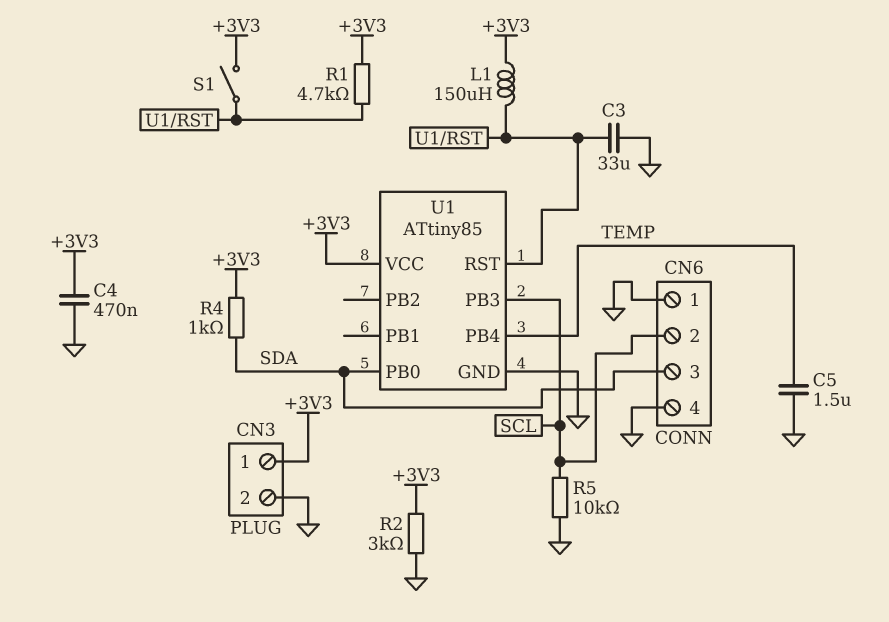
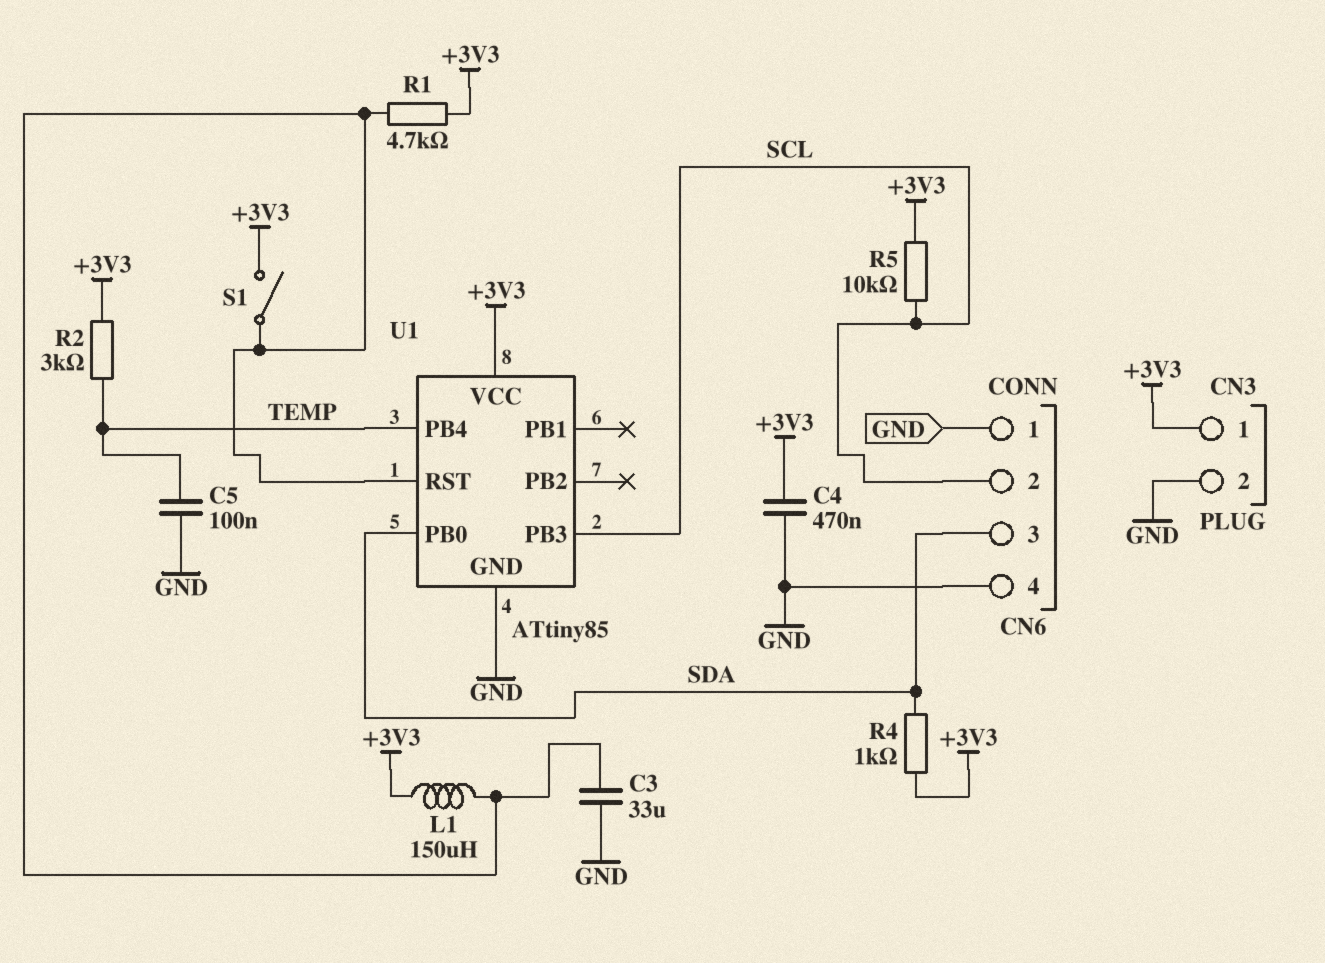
C5: 1.5uF (GND, TEMP) -> 100nF (GND, TEMP)
R2: 3k (+3V3, GND) -> 3k (+3V3, TEMP)
R5: 10k (GND, SCL) -> 10k (+3V3, SCL)

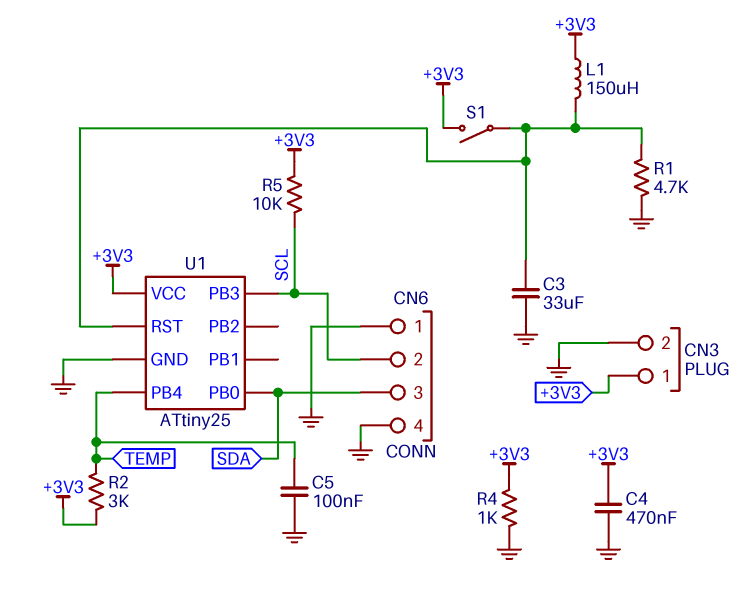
R1: 4.7k (+3V3, U1/RST) -> 4.7k (GND, U1/RST)
R4: 1k (+3V3, SDA) -> 1k (+3V3, GND)
U1: ATtiny85 -> ATtiny25

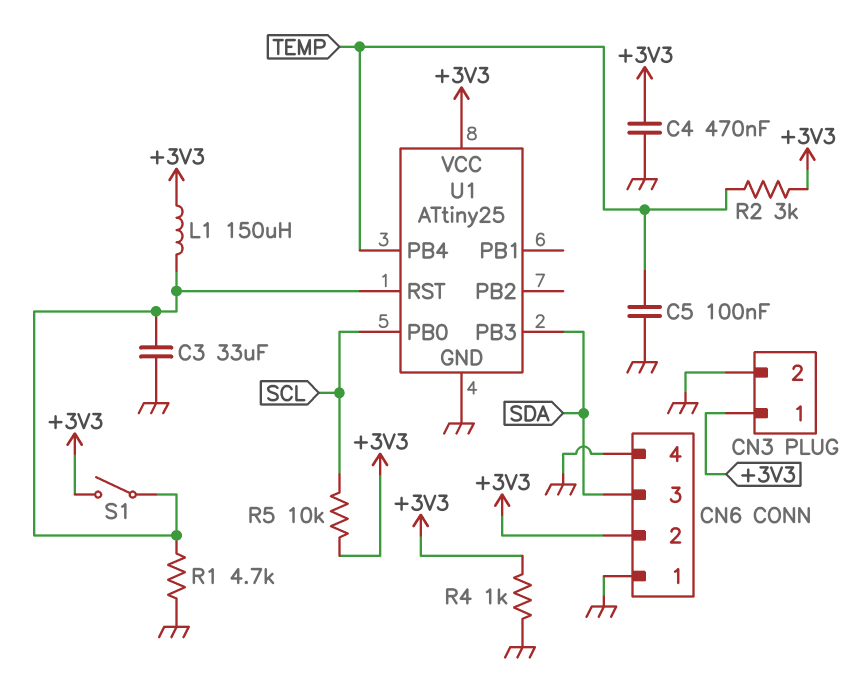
CN6 pin 2: SCL -> +3V3
U1 pin PB0: SDA -> SCL
U1 pin PB3: SCL -> SDA

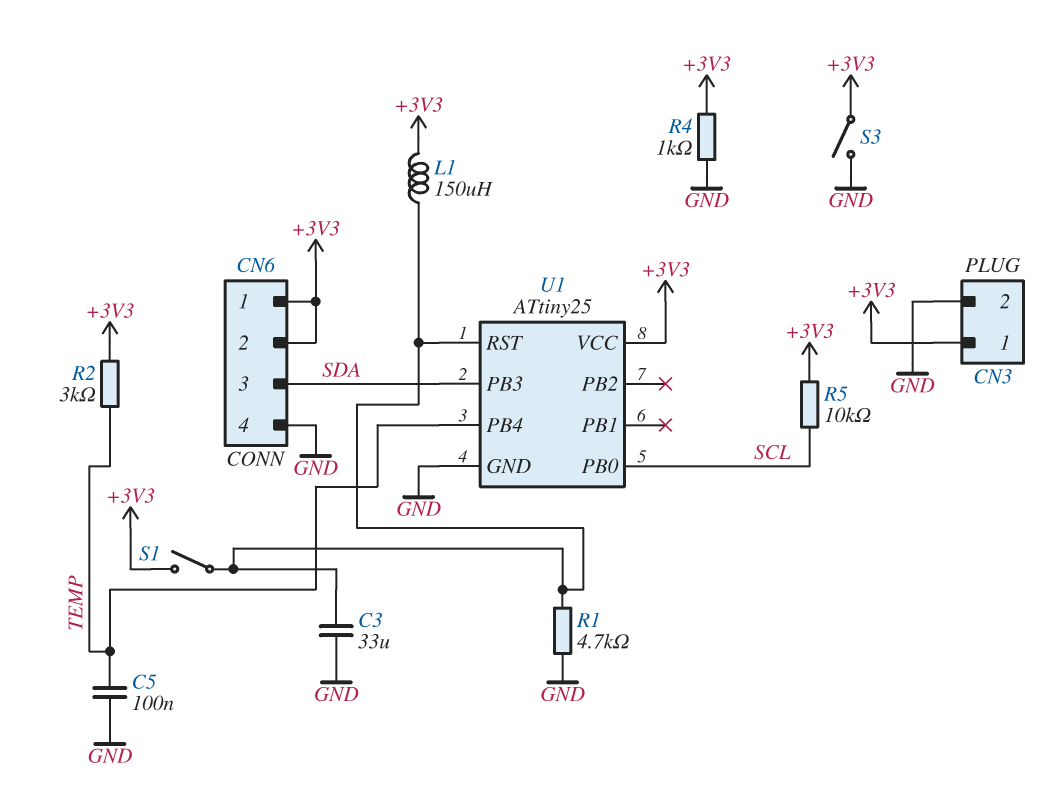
C4: 470nF (+3V3, GND) -> none
CN6 pin 1: GND -> +3V3
S3: none -> switch (+3V3, GND)

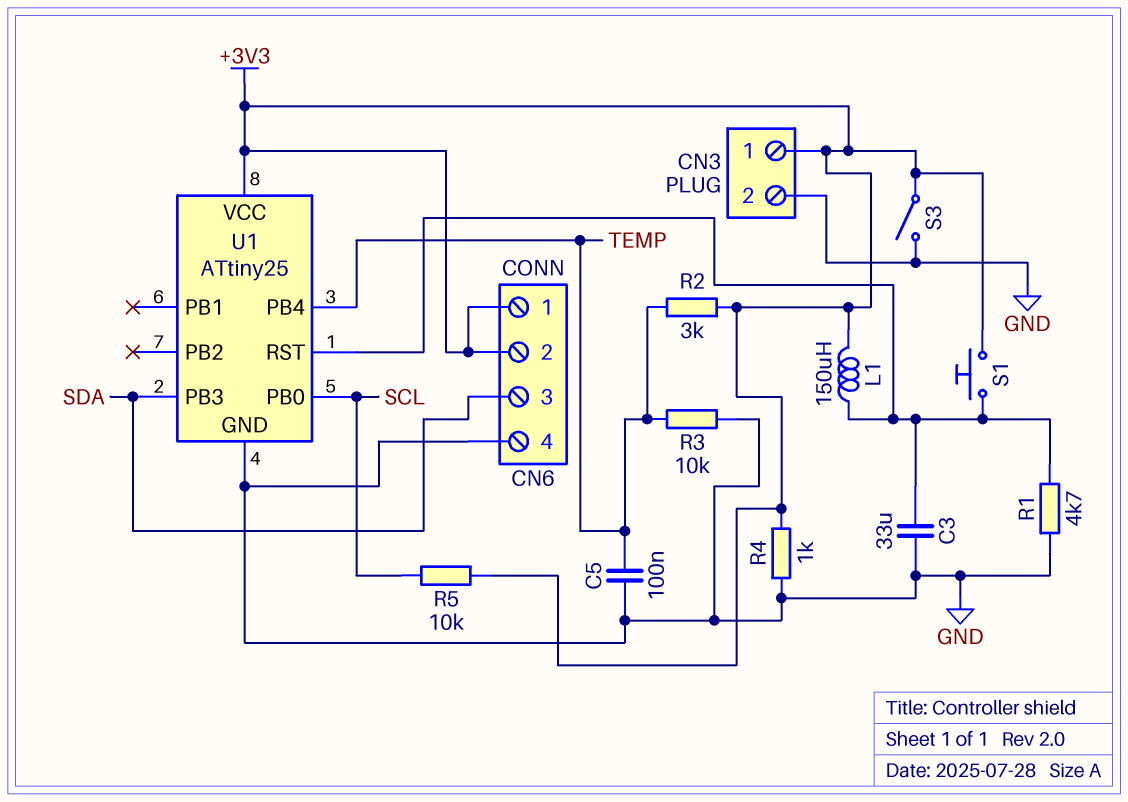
R3: none -> 10k (GND, TEMP)
S1: switch (+3V3, U1/RST) -> button (+3V3, U1/RST)

